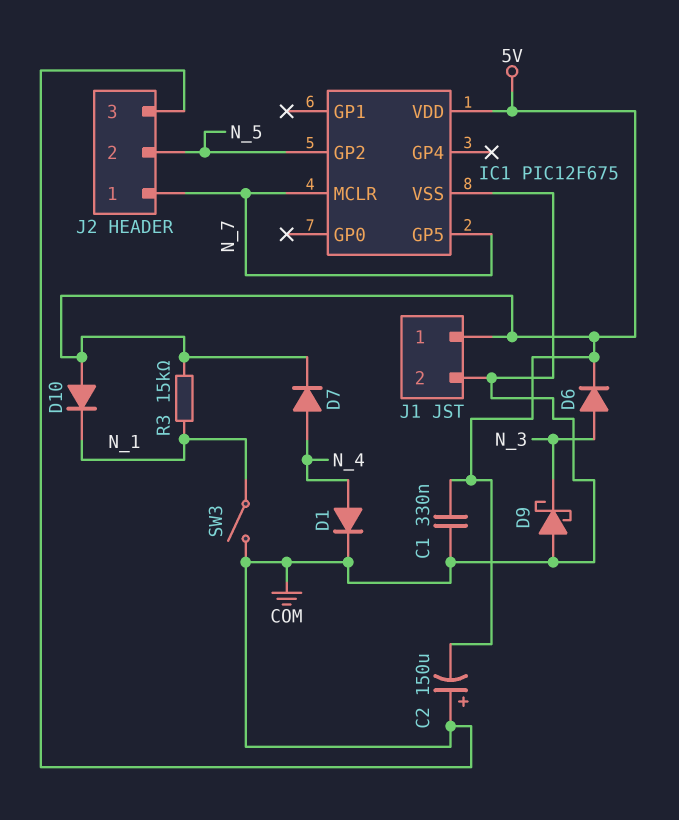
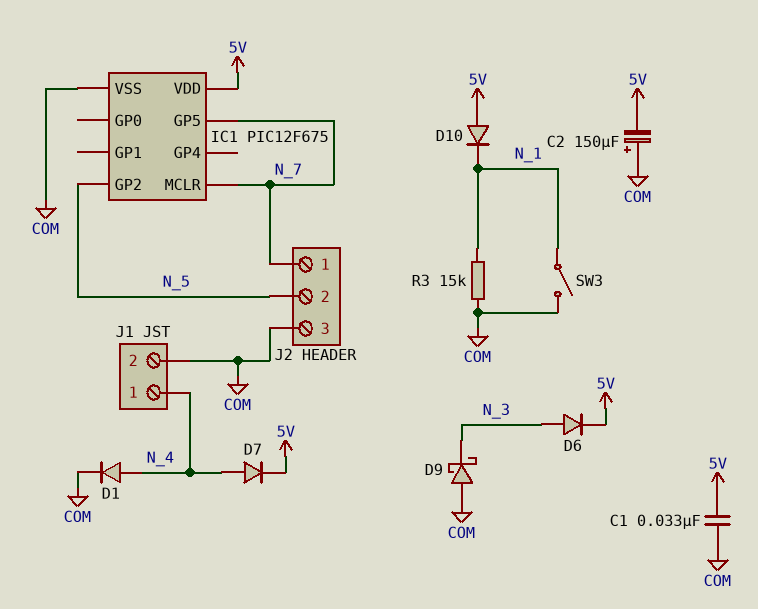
C1: 330nF (5V, COM) -> 33nF (5V, COM)
J1 pin 1: 5V -> N_4
R3: 15k (5V, N_1) -> 15k (COM, N_1)

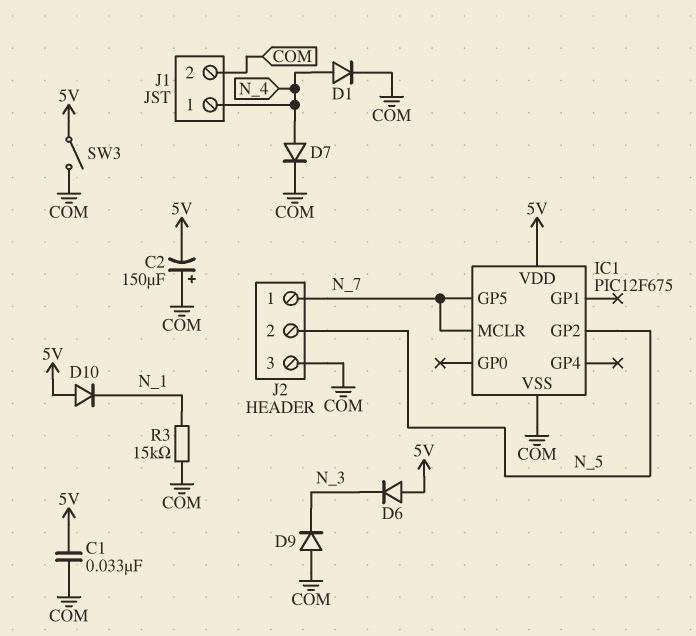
D6: diode (A N_3, K 5V) -> diode (A 5V, K N_3)
D7: diode (A N_4, K 5V) -> diode (A N_4, K COM)
D9: schottky (A COM, K N_3) -> diode (A COM, K N_3)
SW3: switch (COM, N_1) -> switch (5V, COM)

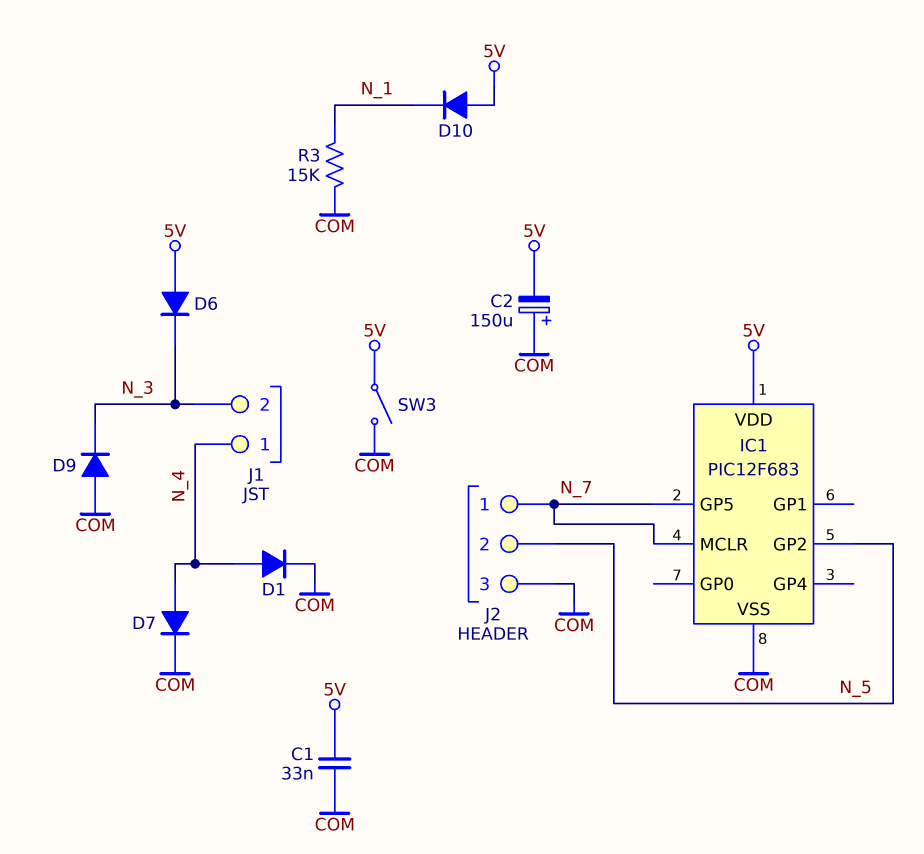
IC1: PIC12F675 -> PIC12F683
J1 pin 2: COM -> N_3

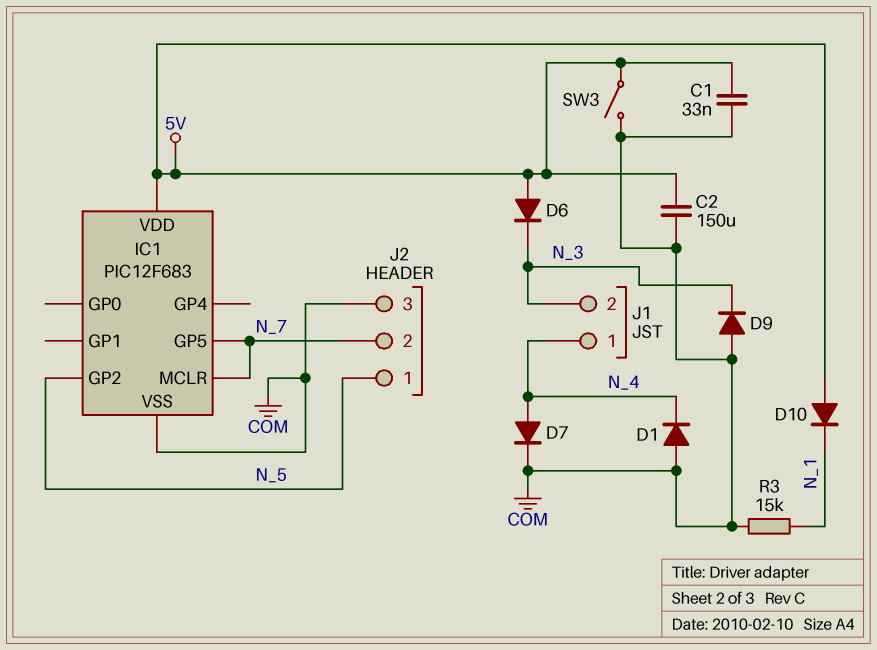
C2: 150uF (plus COM, minus 5V) -> 150uF (5V, COM)
D1: diode (A N_4, K COM) -> diode (A COM, K N_4)
J2 pin 1: N_7 -> N_5
J2 pin 2: N_5 -> N_7

